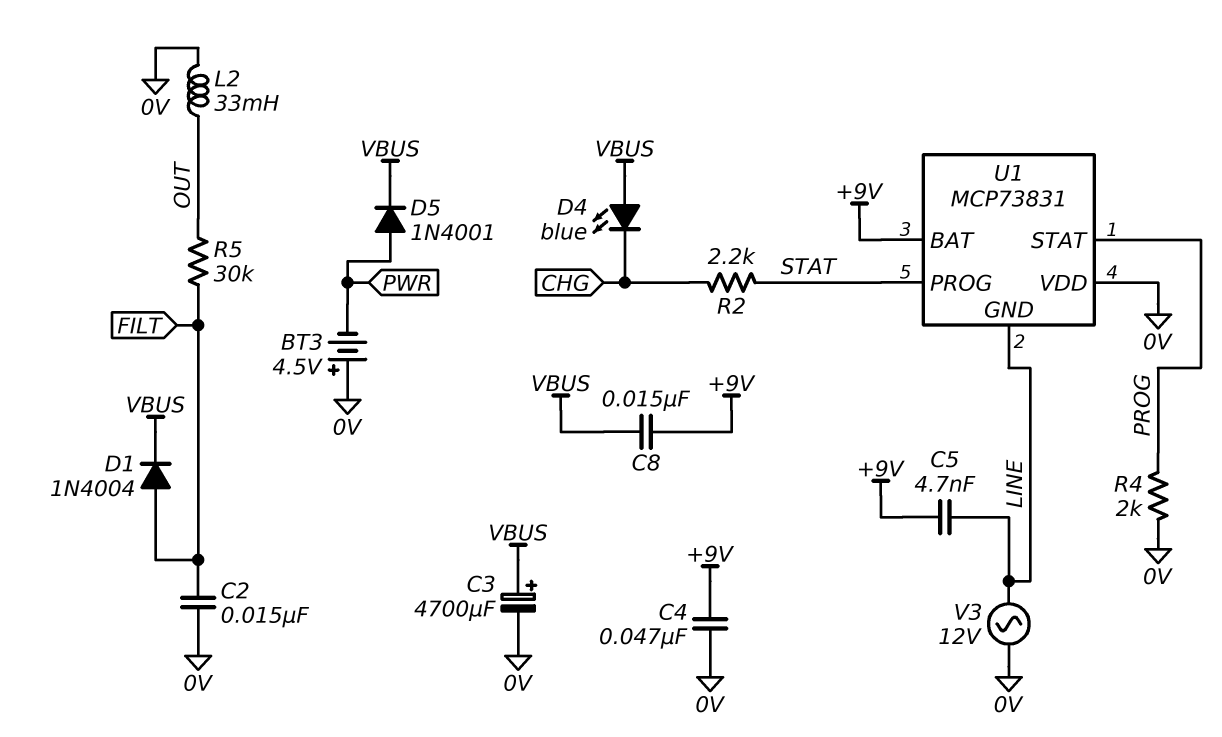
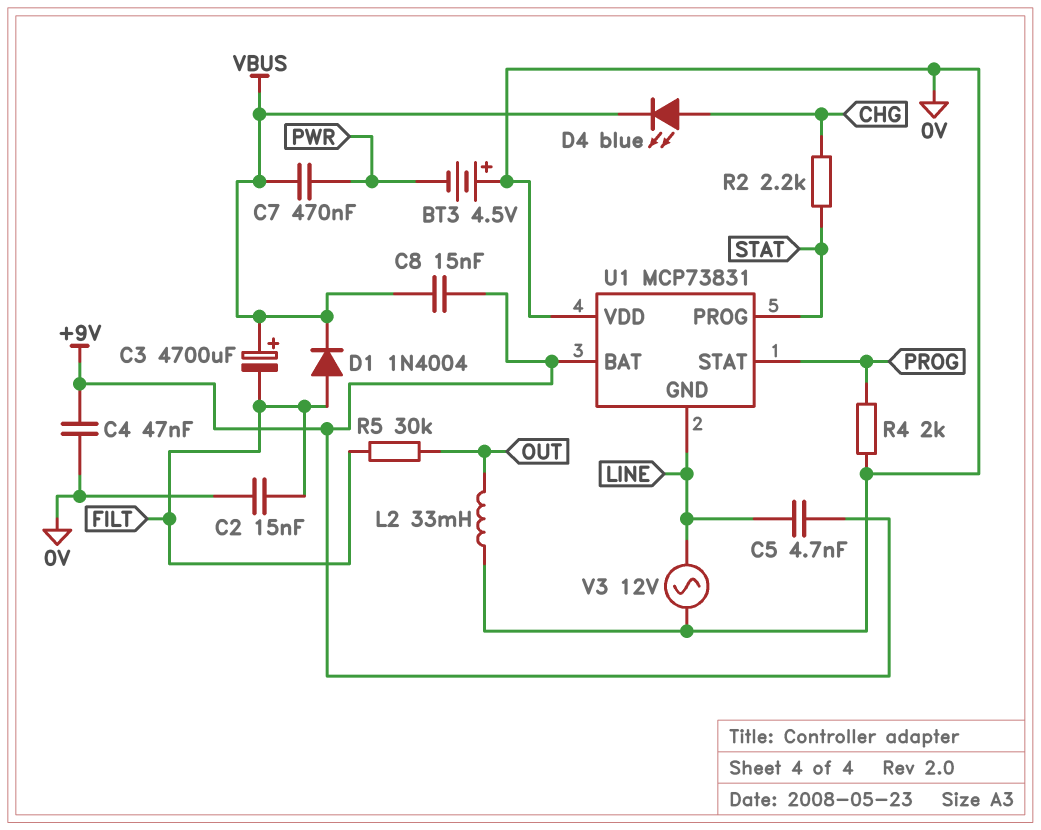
C3: 4700uF (plus VBUS, minus 0V) -> 4700uF (plus VBUS, minus FILT)
C7: none -> 470nF (PWR, VBUS)
D4: LED blue (A VBUS, K CHG) -> LED blue (A CHG, K VBUS)
D5: diode 1N4001 (A PWR, K VBUS) -> none

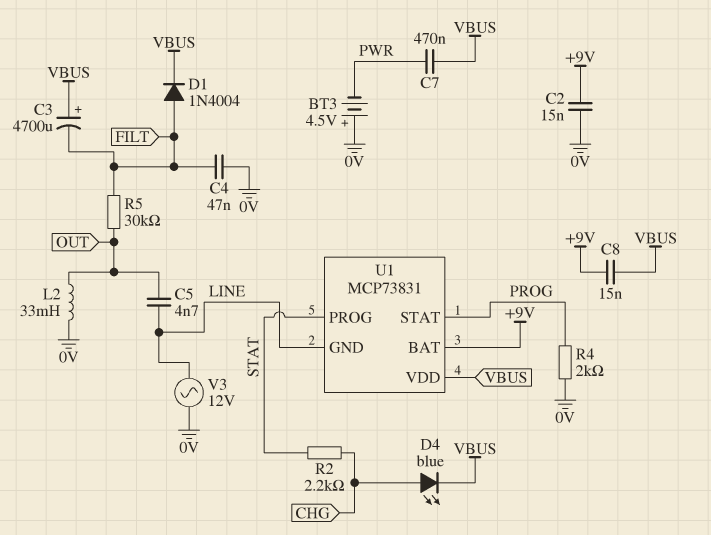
C2: 15nF (0V, FILT) -> 15nF (+9V, 0V)
C4: 47nF (+9V, 0V) -> 47nF (0V, FILT)
C5: 4.7nF (+9V, LINE) -> 4.7nF (LINE, OUT)
U1 pin VDD: 0V -> VBUS

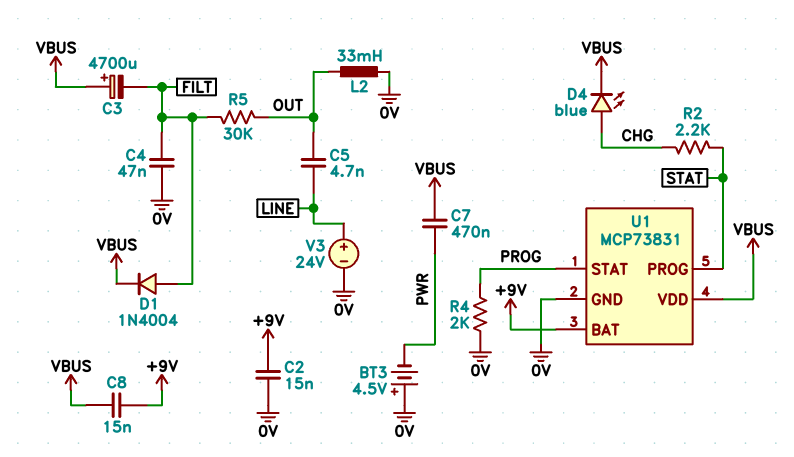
U1 pin GND: LINE -> 0V
V3: AC 12V (0V, LINE) -> 24V (plus LINE, minus 0V)

